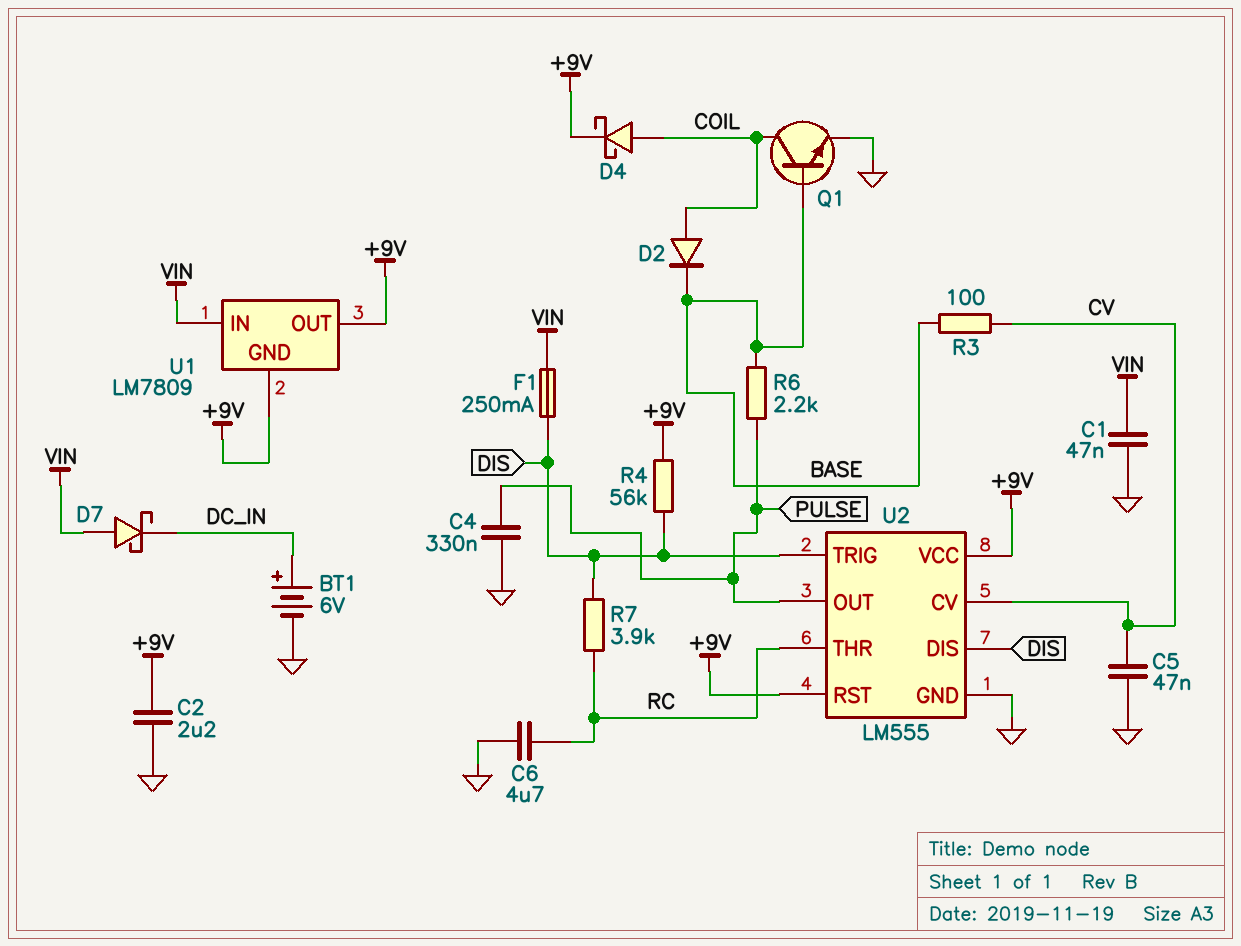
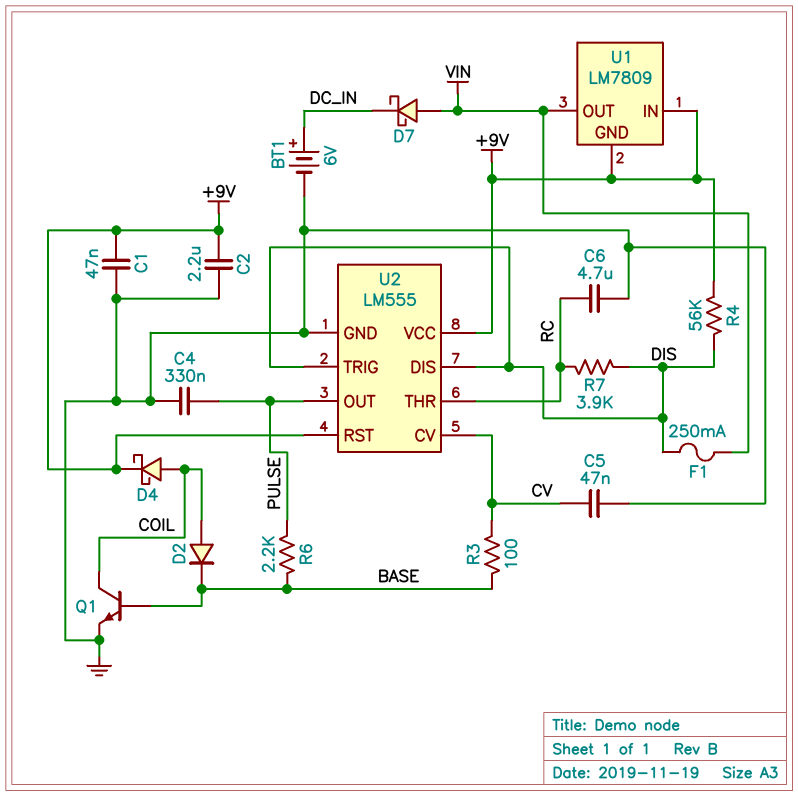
C1: 47nF (GND, VIN) -> 47nF (+9V, GND)
U1 pin IN: VIN -> +9V
U1 pin OUT: +9V -> VIN

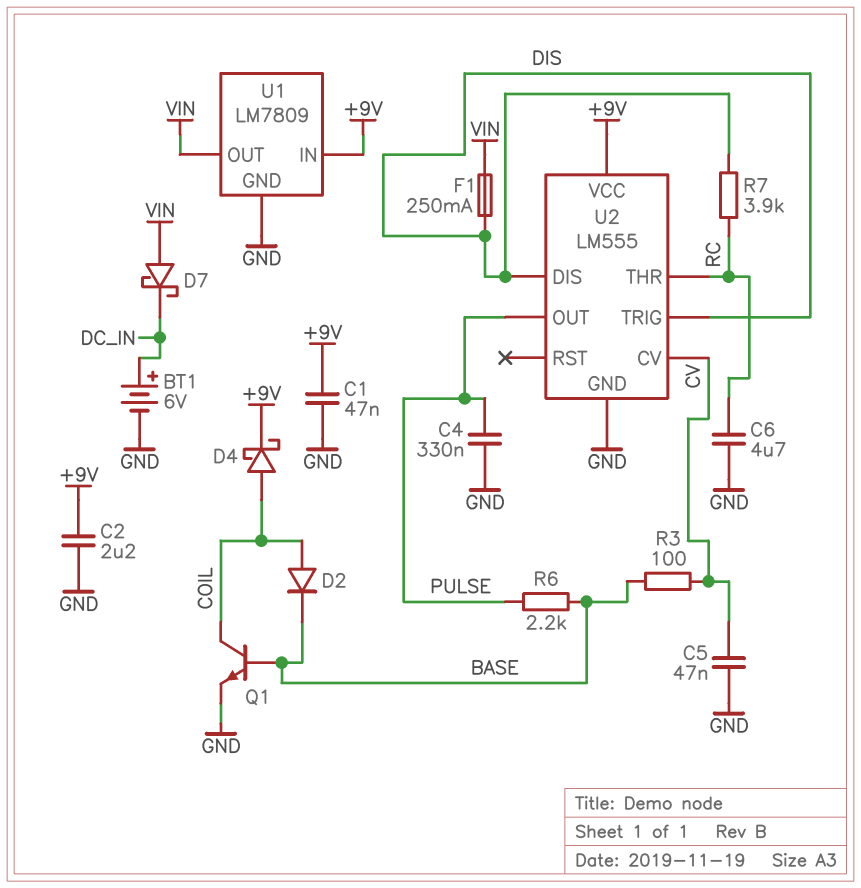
R4: 56k (+9V, DIS) -> none
U1 pin GND: +9V -> GND
U2 pin RST: +9V -> none

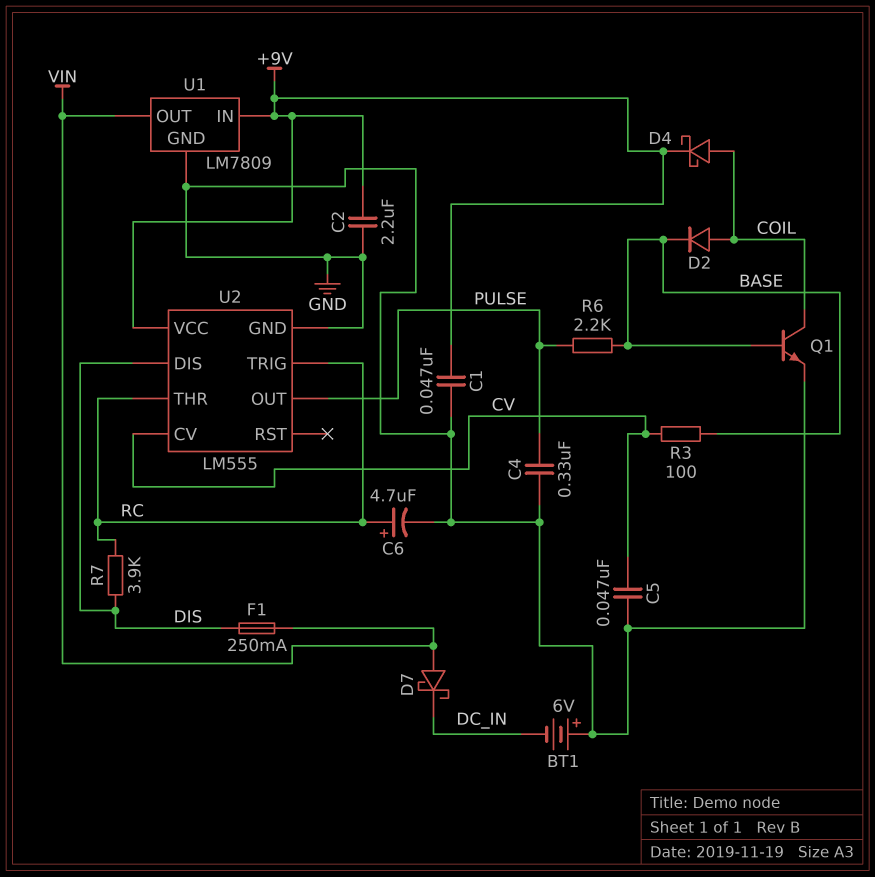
BT1: 6V (plus DC_IN, minus GND) -> 6V (plus GND, minus DC_IN)
C6: 4.7uF (GND, RC) -> 4.7uF (plus RC, minus GND)
U2 pin TRIG: DIS -> RC

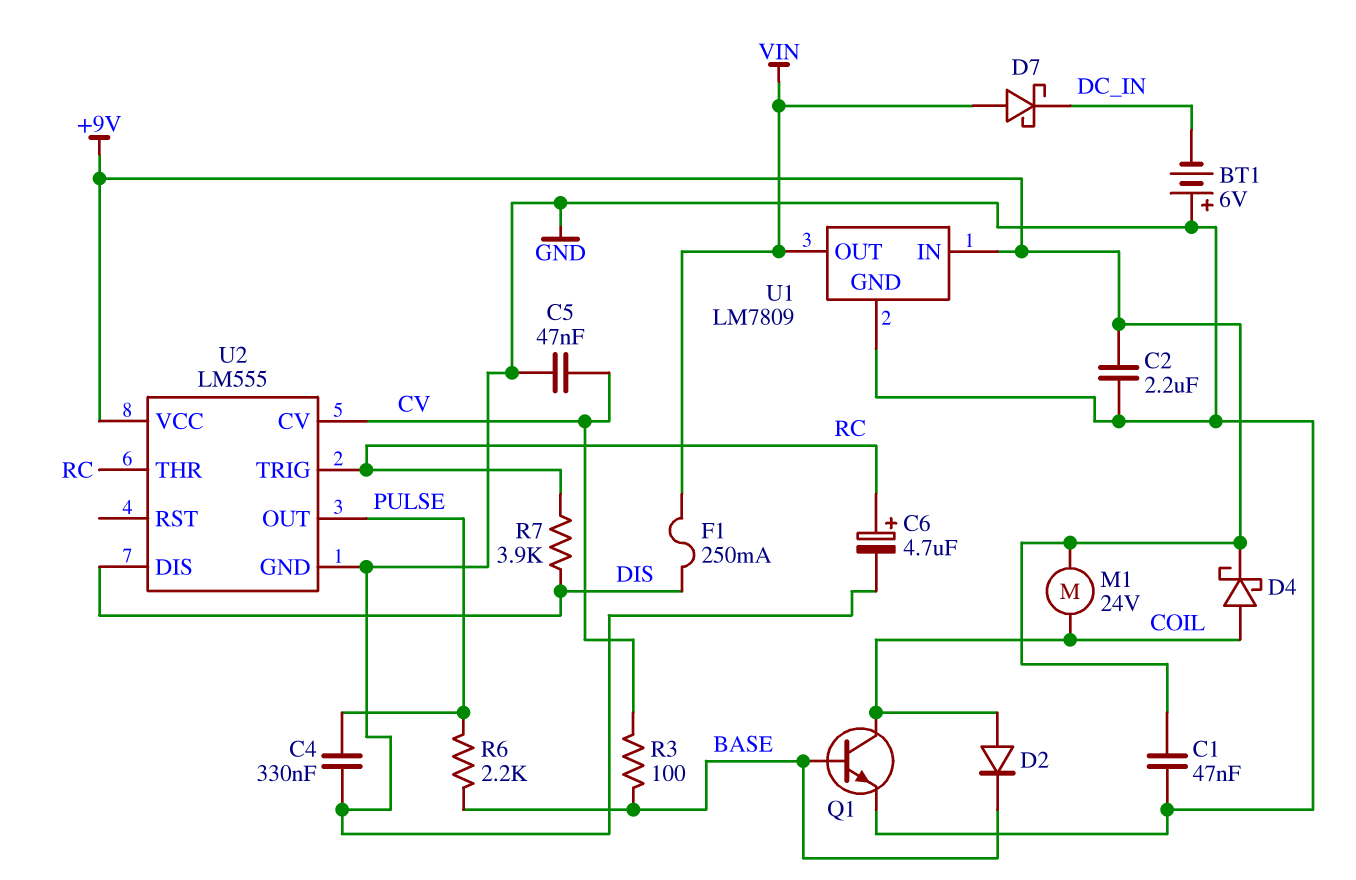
M1: none -> motor 24V (+9V, COIL)

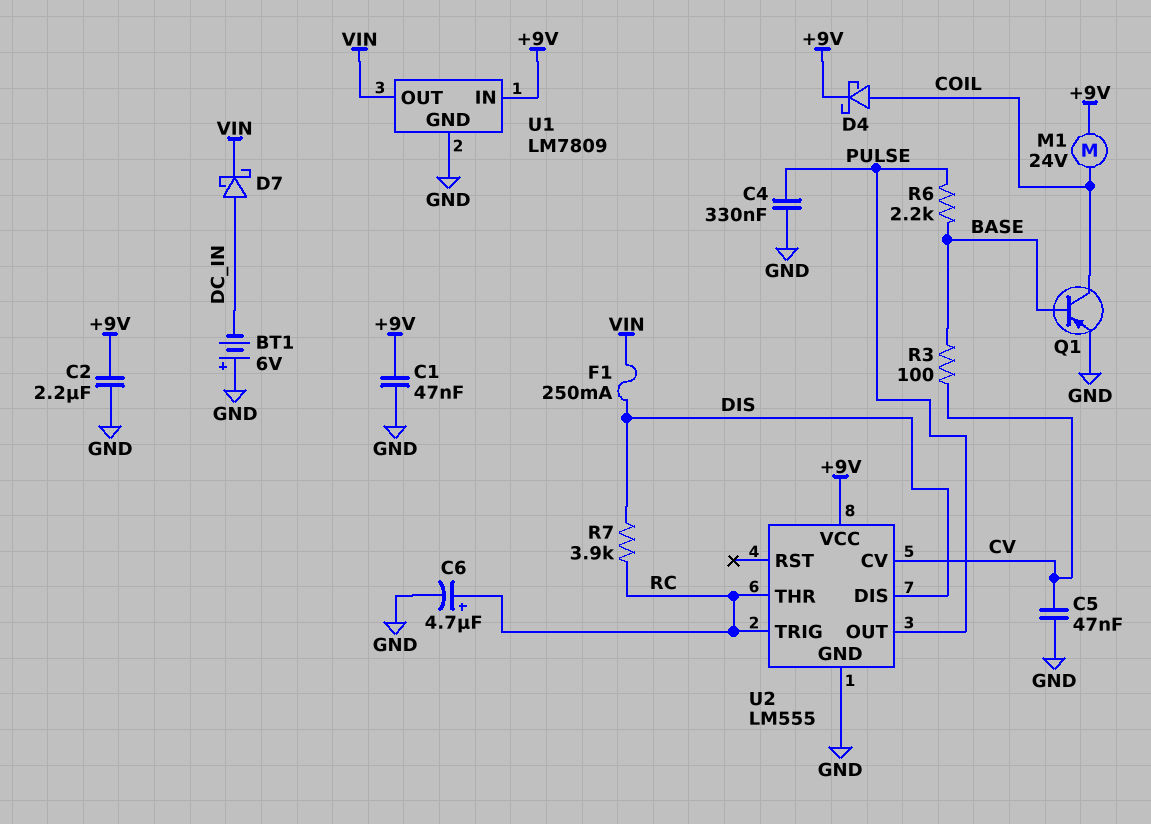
D2: diode (A COIL, K BASE) -> none
D7: schottky (A VIN, K DC_IN) -> schottky (A DC_IN, K VIN)
Q1: NPN (B BASE, C COIL, E GND) -> PNP (B BASE, C COIL, E GND)

